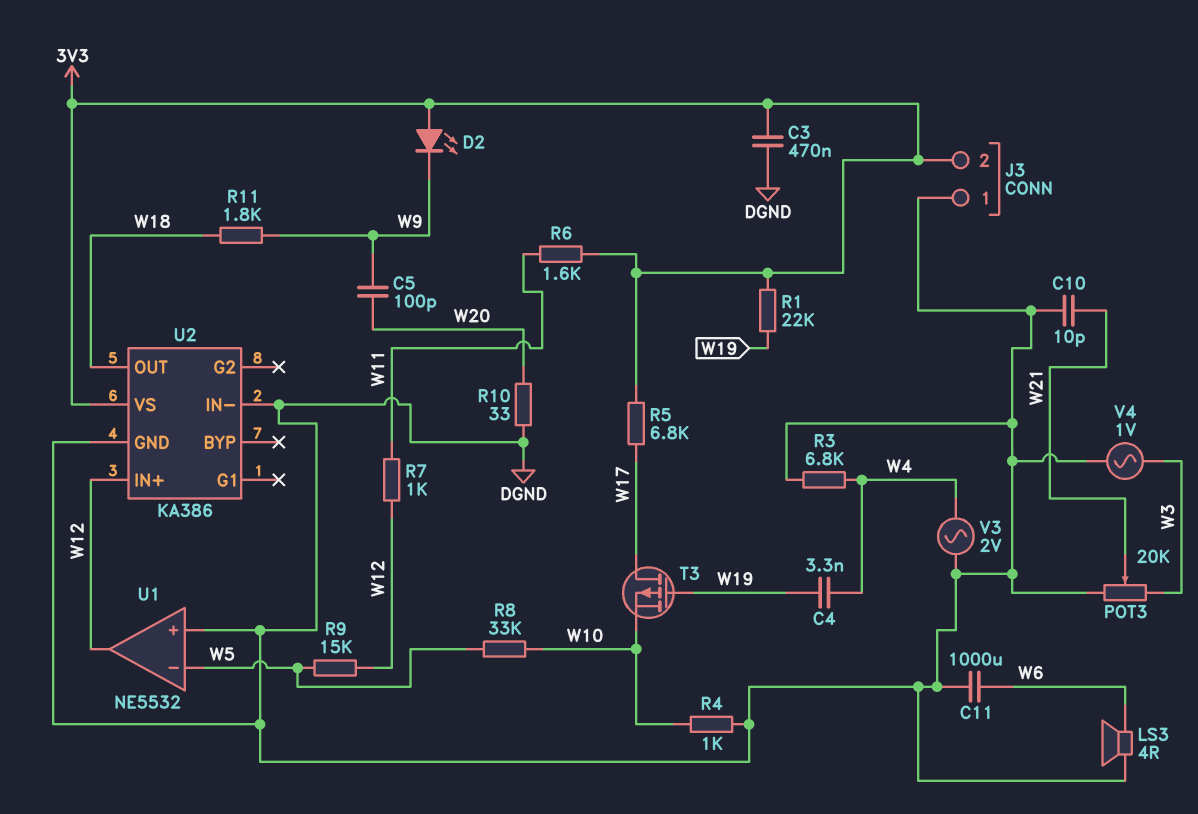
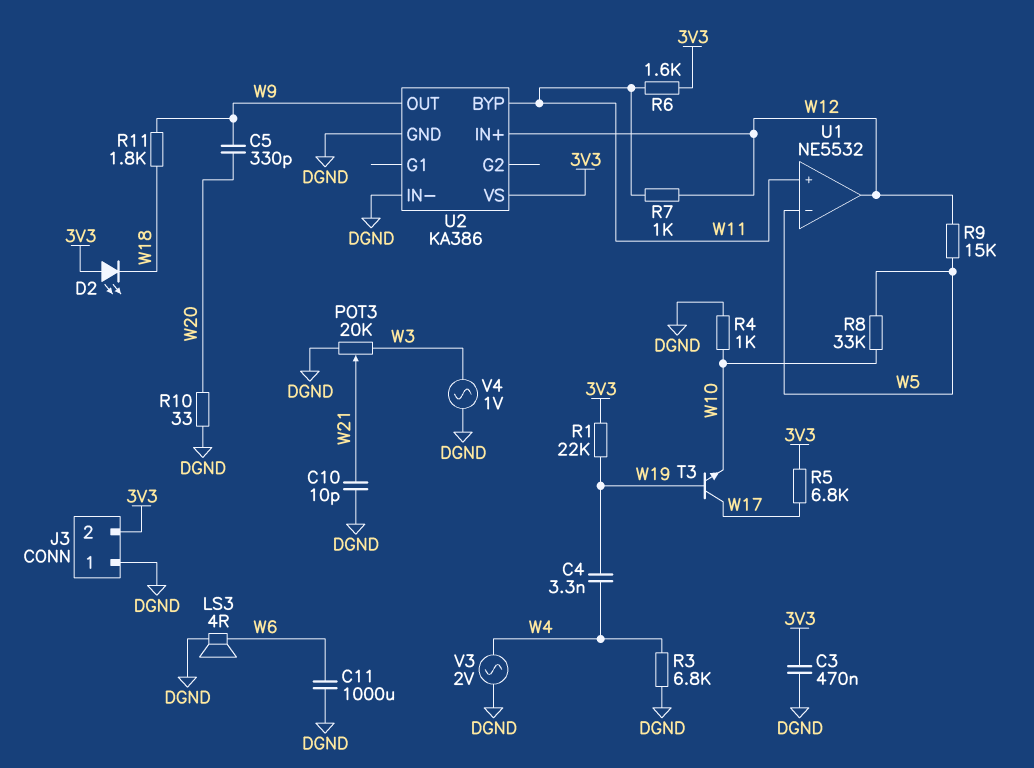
C5: 100pF (W9, W20) -> 330pF (W9, W20)
D2: LED (A 3V3, K W9) -> LED (A 3V3, K W18)
T3: PMOS (G W19, D W17, S W10) -> NPN (B W19, C W17, E W10)
U1 pin in+: DGND -> W11
U2 pin BYP: none -> W11
U2 pin OUT: W18 -> W9

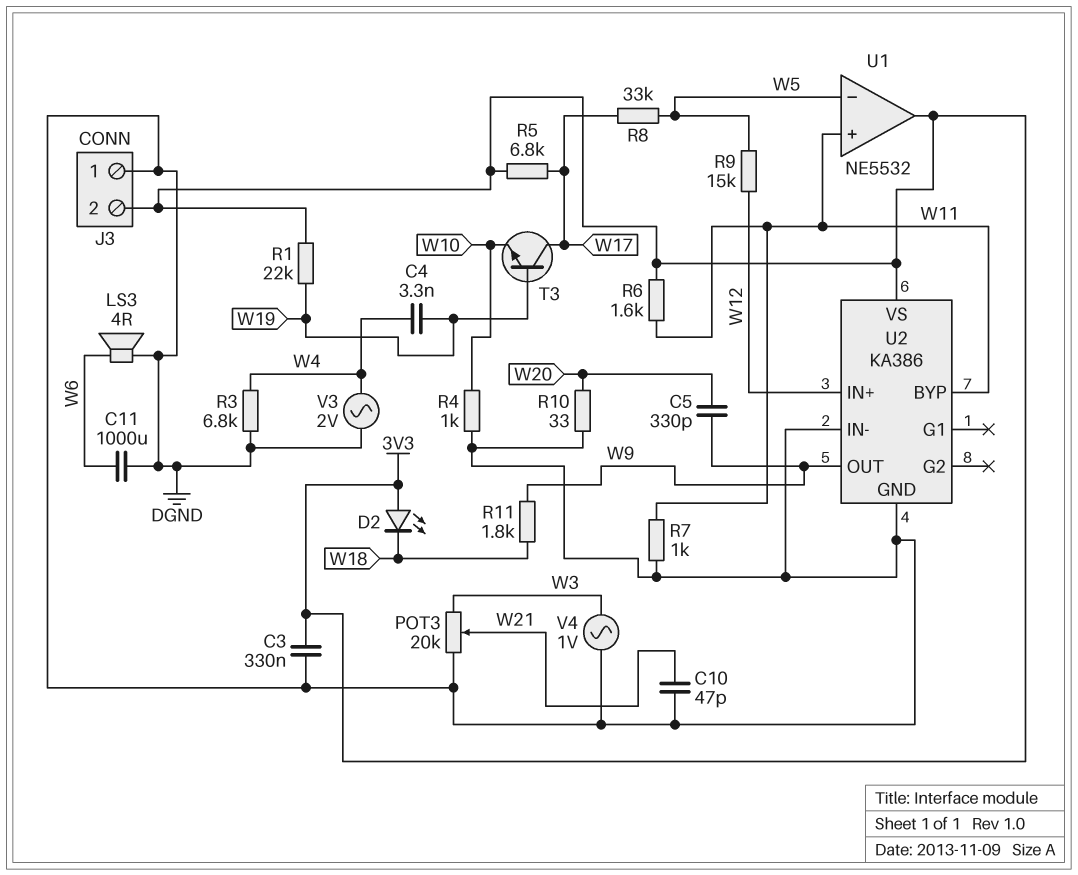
C3: 470nF (3V3, DGND) -> 330nF (3V3, DGND)
C10: 10pF (DGND, W21) -> 47pF (DGND, W21)
R7: 1k (W11, W12) -> 1k (DGND, W11)
R8: 33k (W5, W10) -> 33k (W5, W17)
U1 pin out: W12 -> 3V3

